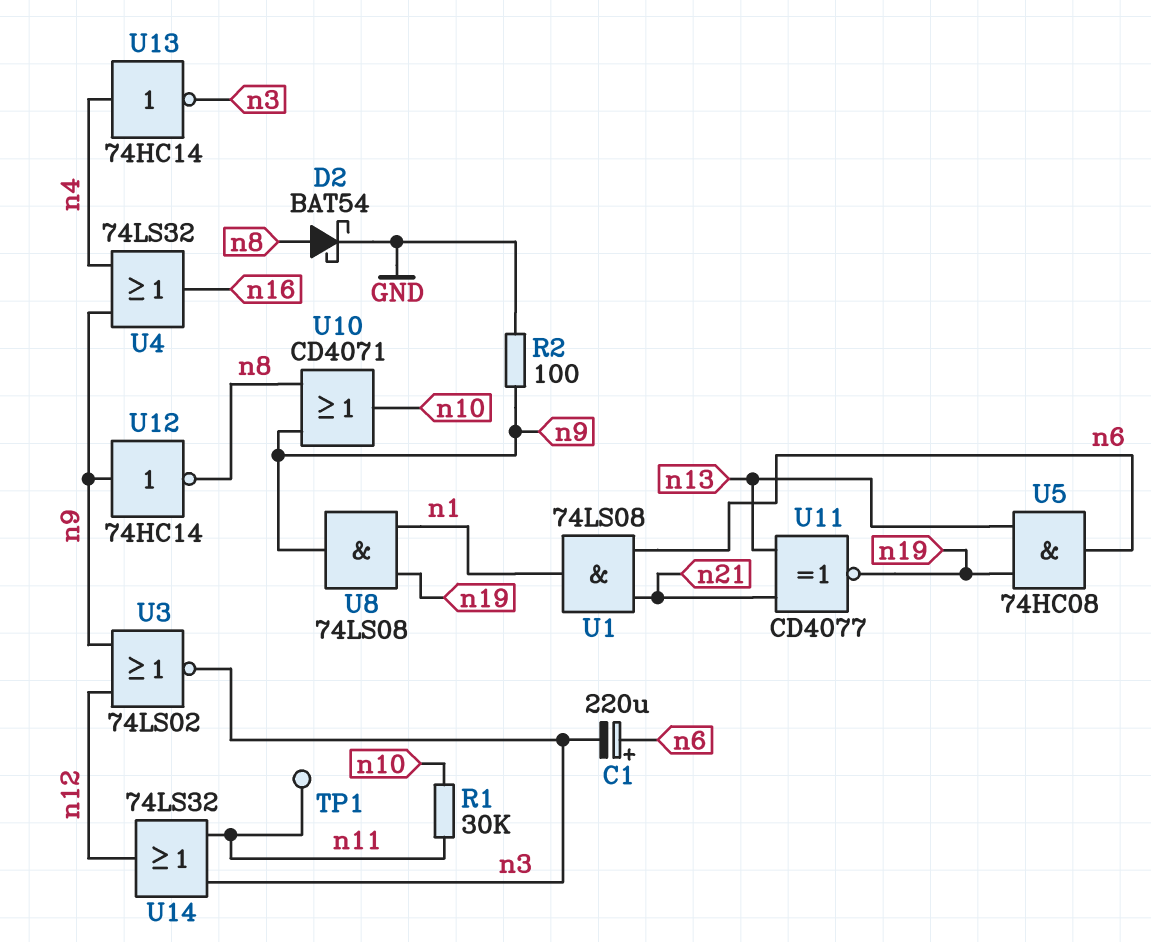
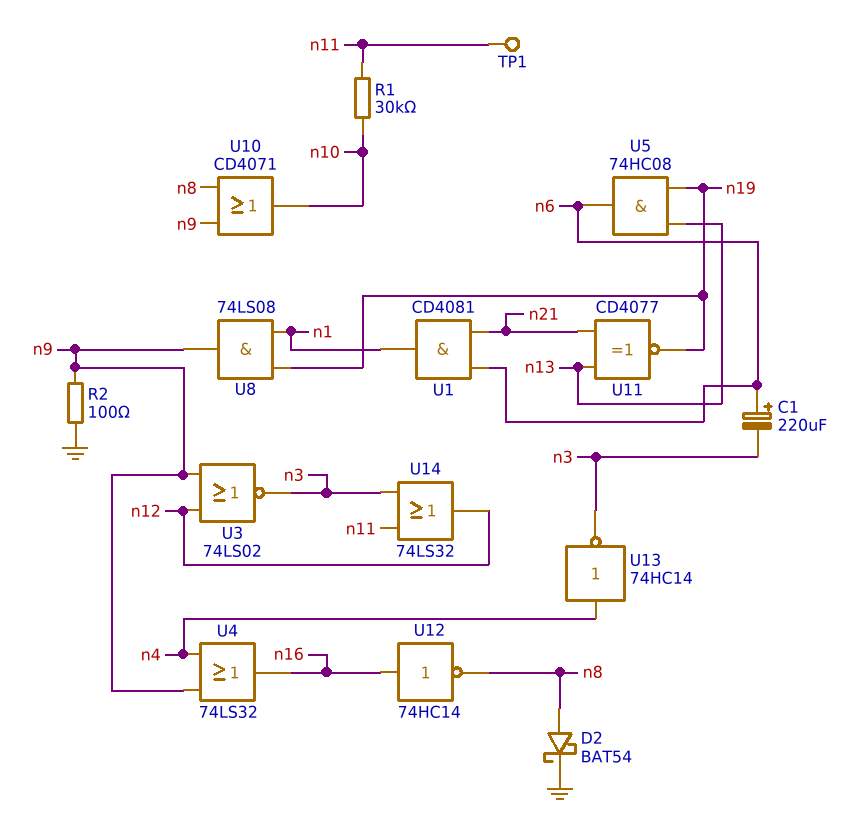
U1: AND 74LS08 (in n6, in n21, out n1) -> AND CD4081 (in n6, in n21, out n1)
U12: NOT 74HC14 (in n9, out n8) -> NOT 74HC14 (in n16, out n8)

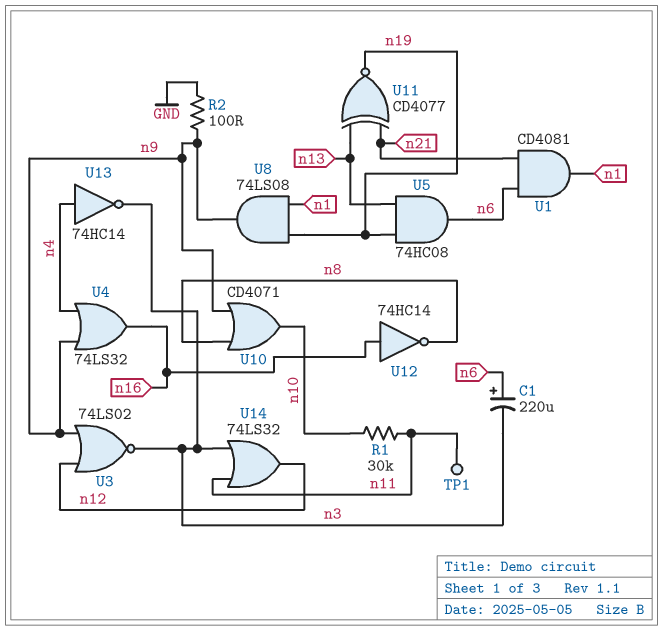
D2: schottky BAT54 (A n8, K GND) -> none

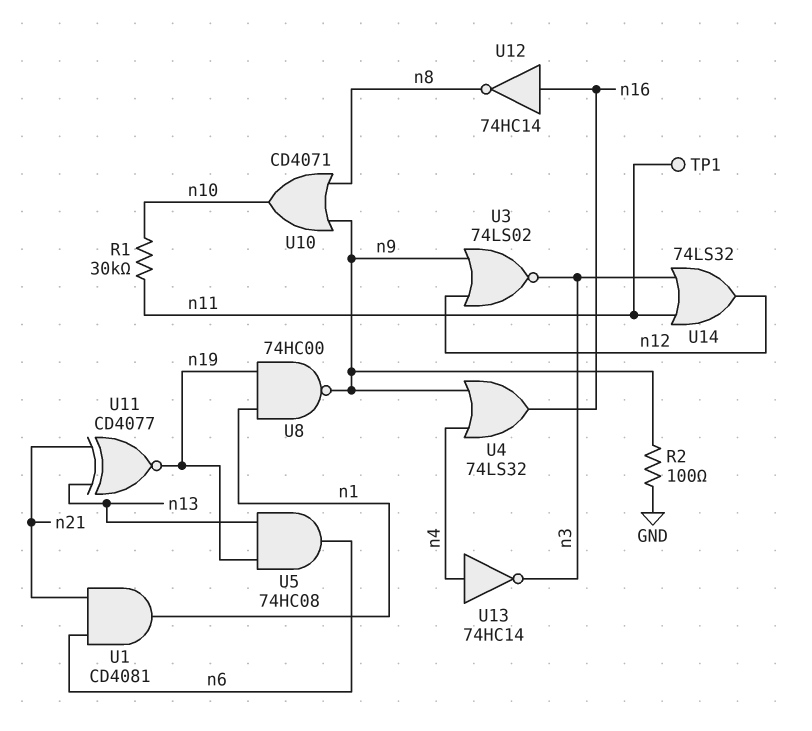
C1: 220uF (plus n6, minus n3) -> none
U8: AND 74LS08 (in n1, in n19, out n9) -> NAND 74HC00 (in n1, in n19, out n9)

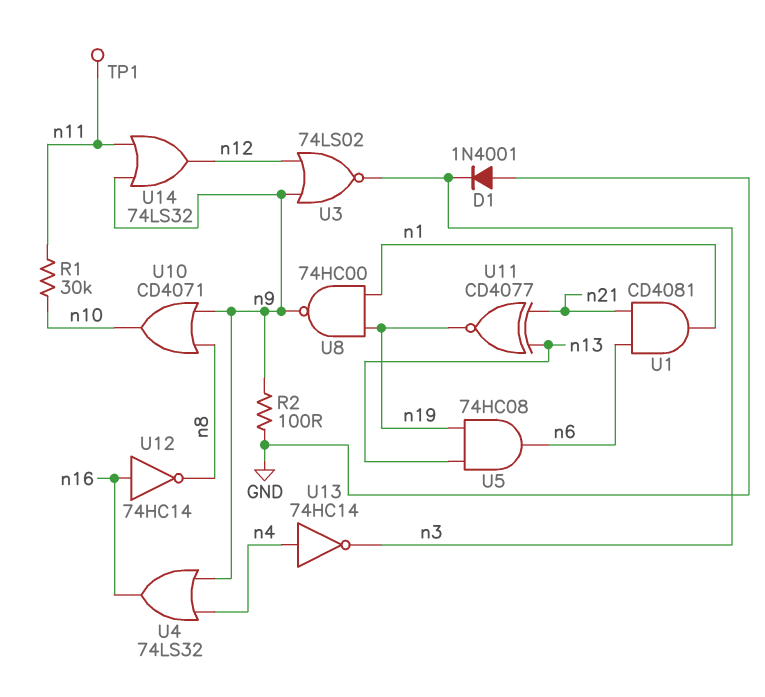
D1: none -> diode 1N4001 (A GND, K n3)
U14: OR 74LS32 (in n3, in n11, out n12) -> OR 74LS32 (in n9, in n11, out n12)

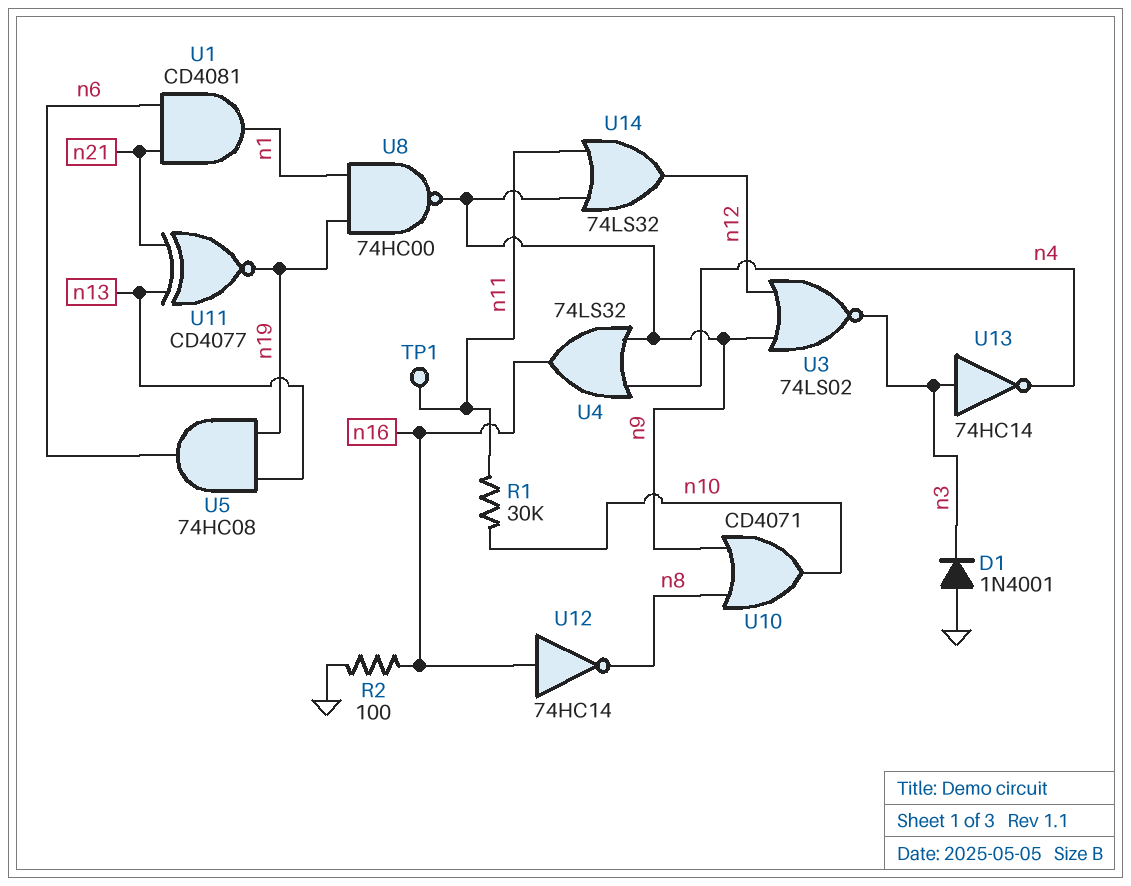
R2: 100 (GND, n9) -> 100 (GND, n16)
U13: NOT 74HC14 (in n4, out n3) -> NOT 74HC14 (in n3, out n4)

